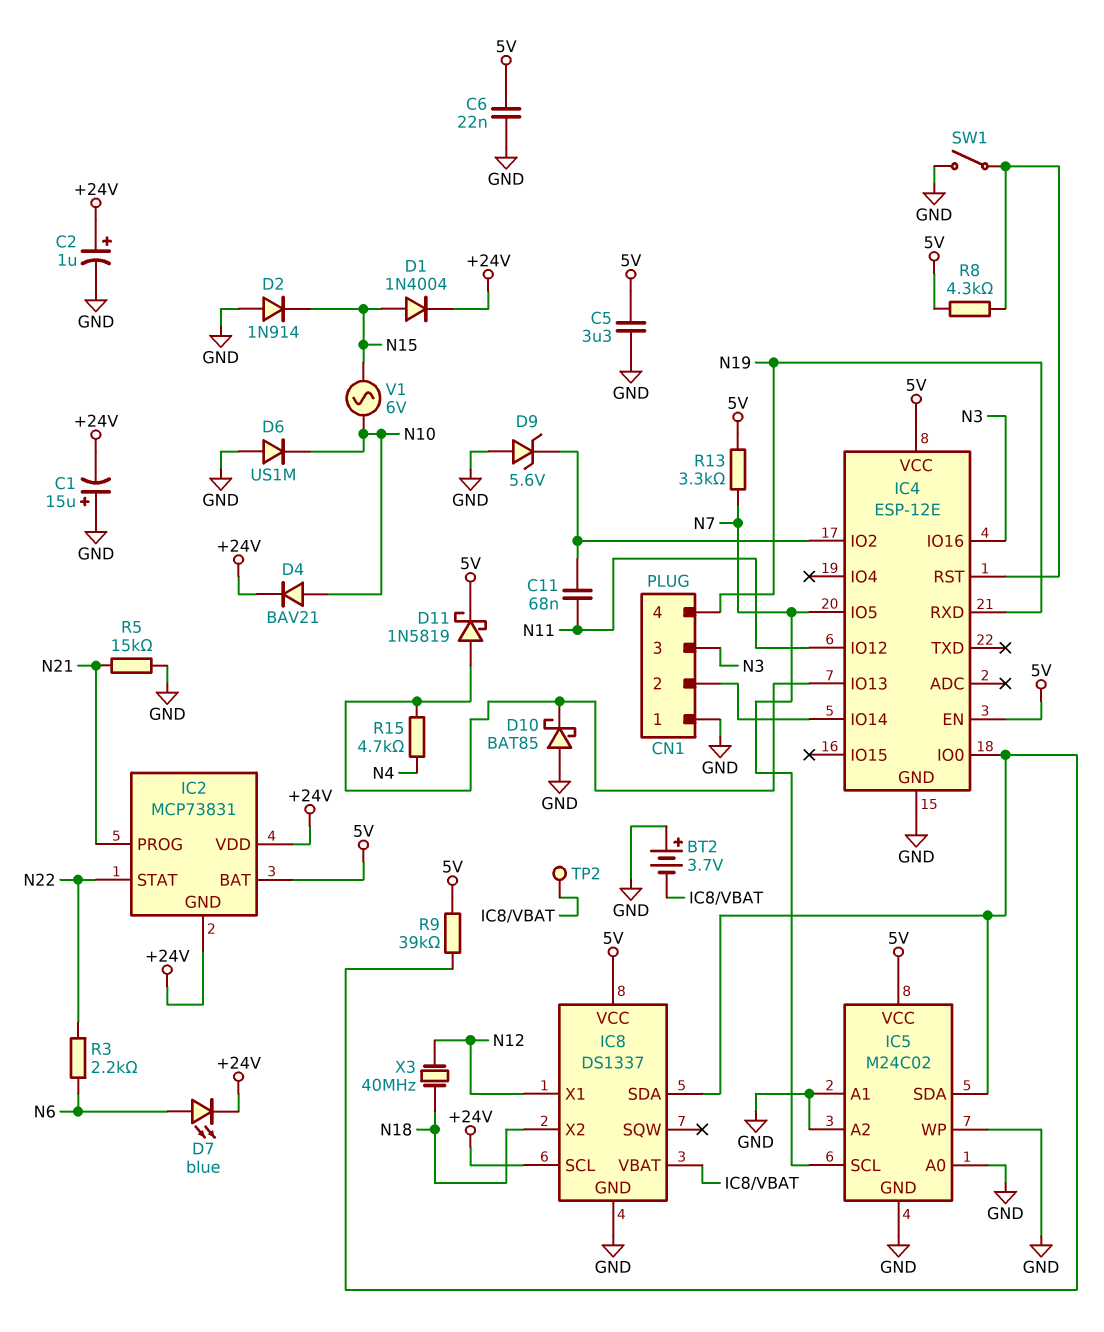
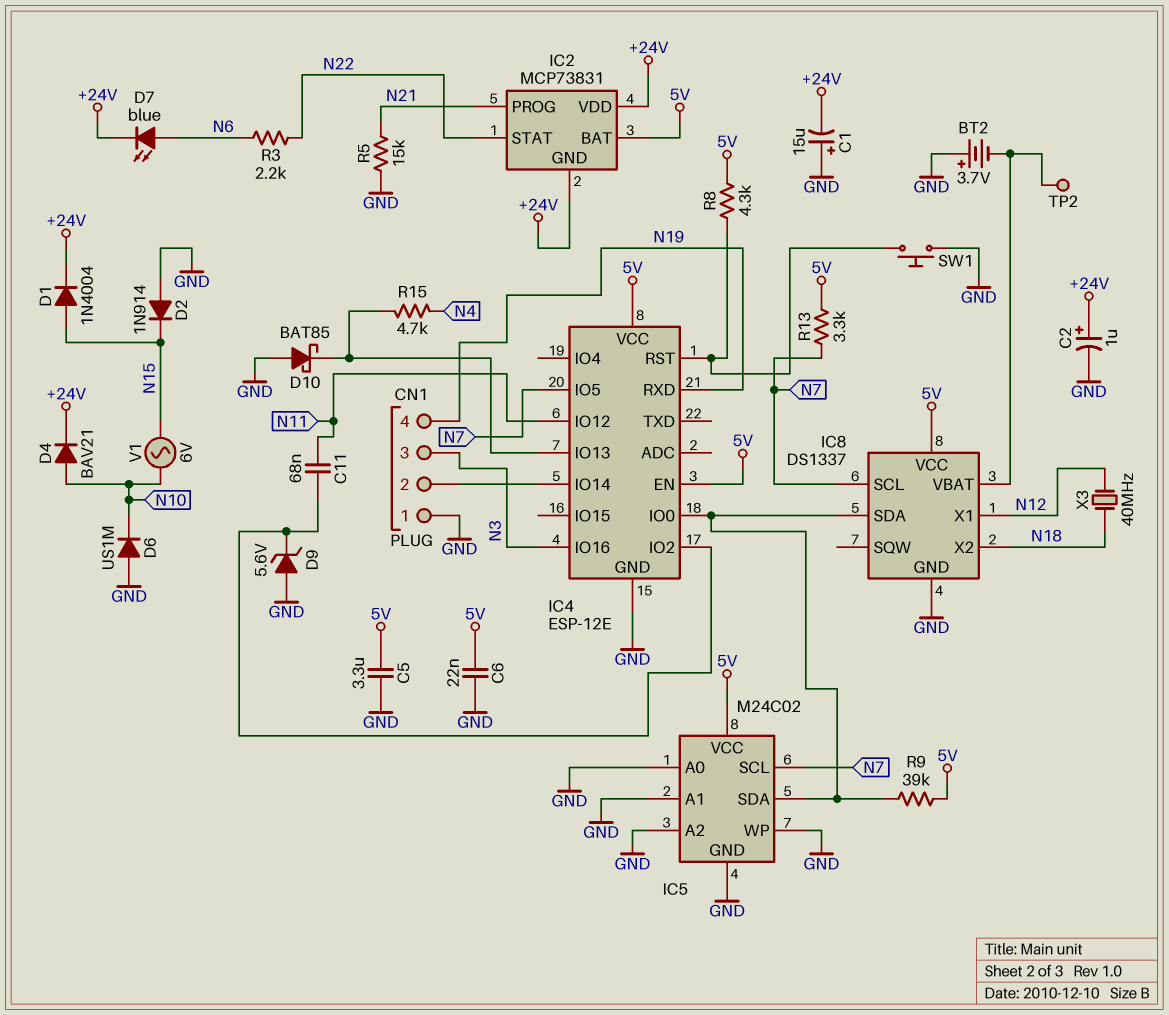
D11: schottky 1N5819 (A IC4/IO13, K 5V) -> none
IC8 pin SCL: +24V -> N7
SW1: switch (GND, IC4/RST) -> button (GND, IC4/RST)

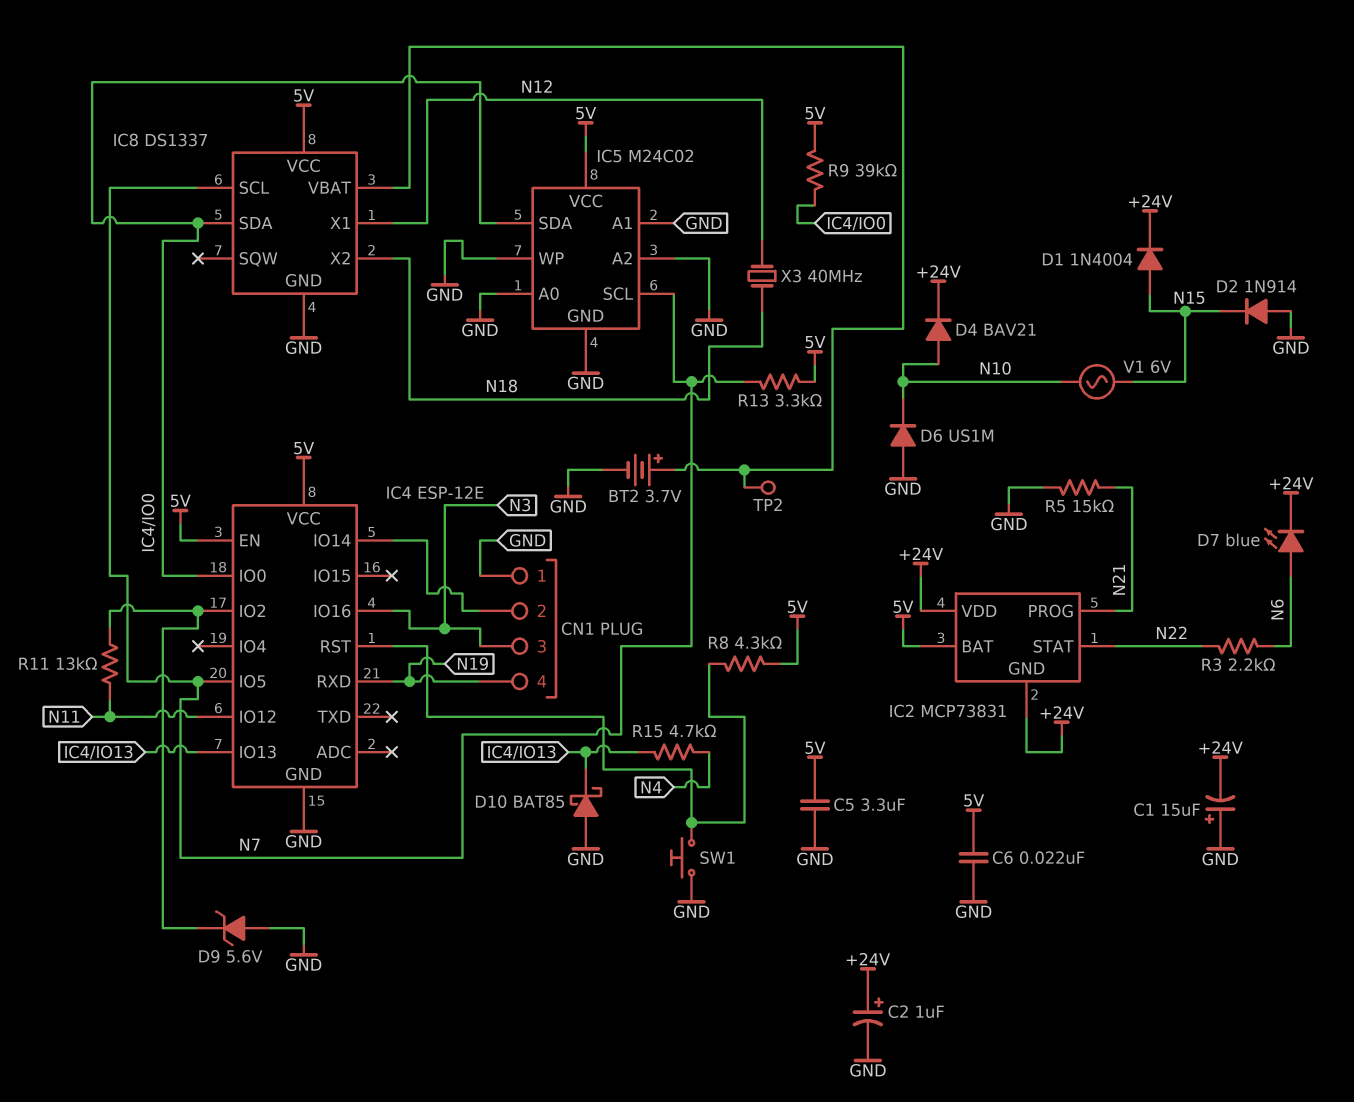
BT2: 3.7V (plus GND, minus IC8/VBAT) -> 3.7V (plus IC8/VBAT, minus GND)
C11: 68nF (IC4/IO2, N11) -> none
R11: none -> 13k (IC4/IO2, N11)

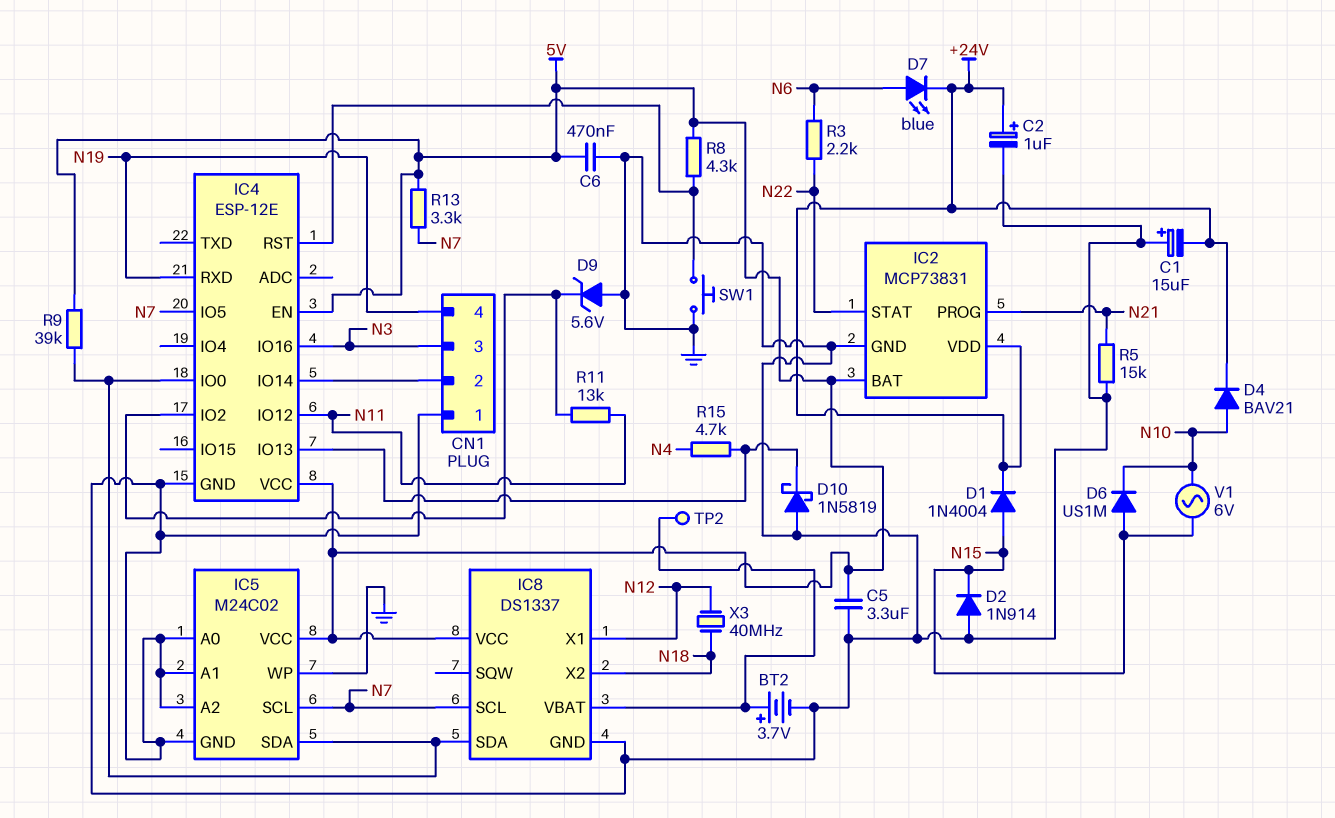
C6: 22nF (5V, GND) -> 470nF (5V, GND)
D6: diode US1M (A GND, K N10) -> diode US1M (A N15, K N10)
D10: schottky BAT85 (A GND, K IC4/IO13) -> schottky 1N5819 (A GND, K IC4/IO13)
IC2 pin GND: +24V -> GND

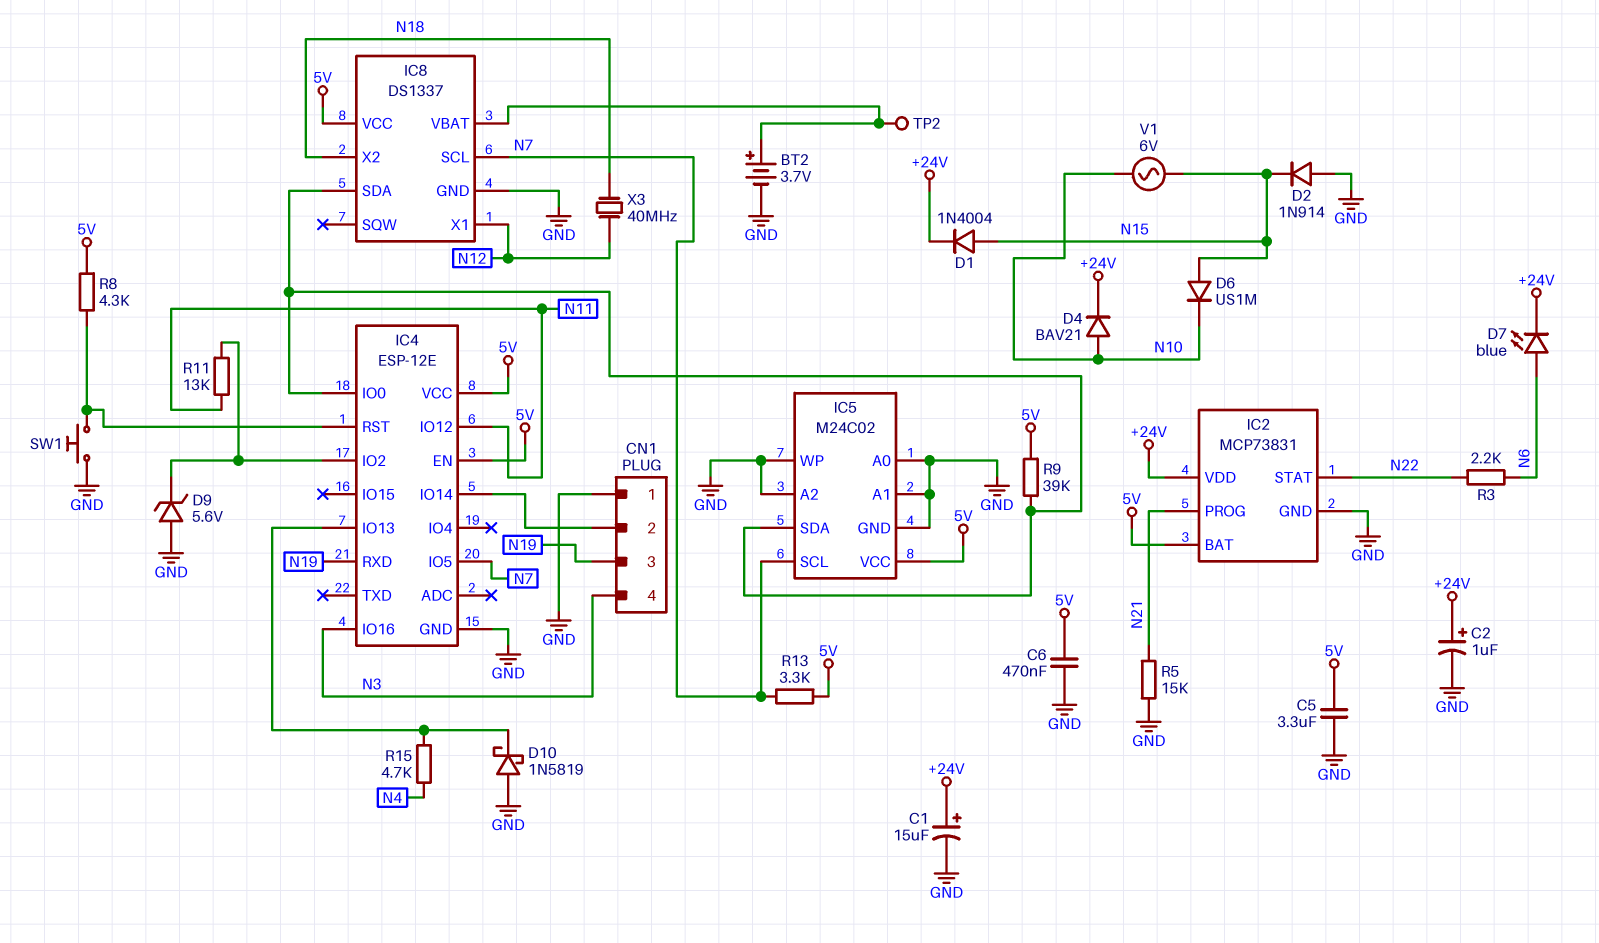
C1: 15uF (plus GND, minus +24V) -> 15uF (plus +24V, minus GND)
CN1 pin 3: N3 -> N19
CN1 pin 4: N19 -> N3

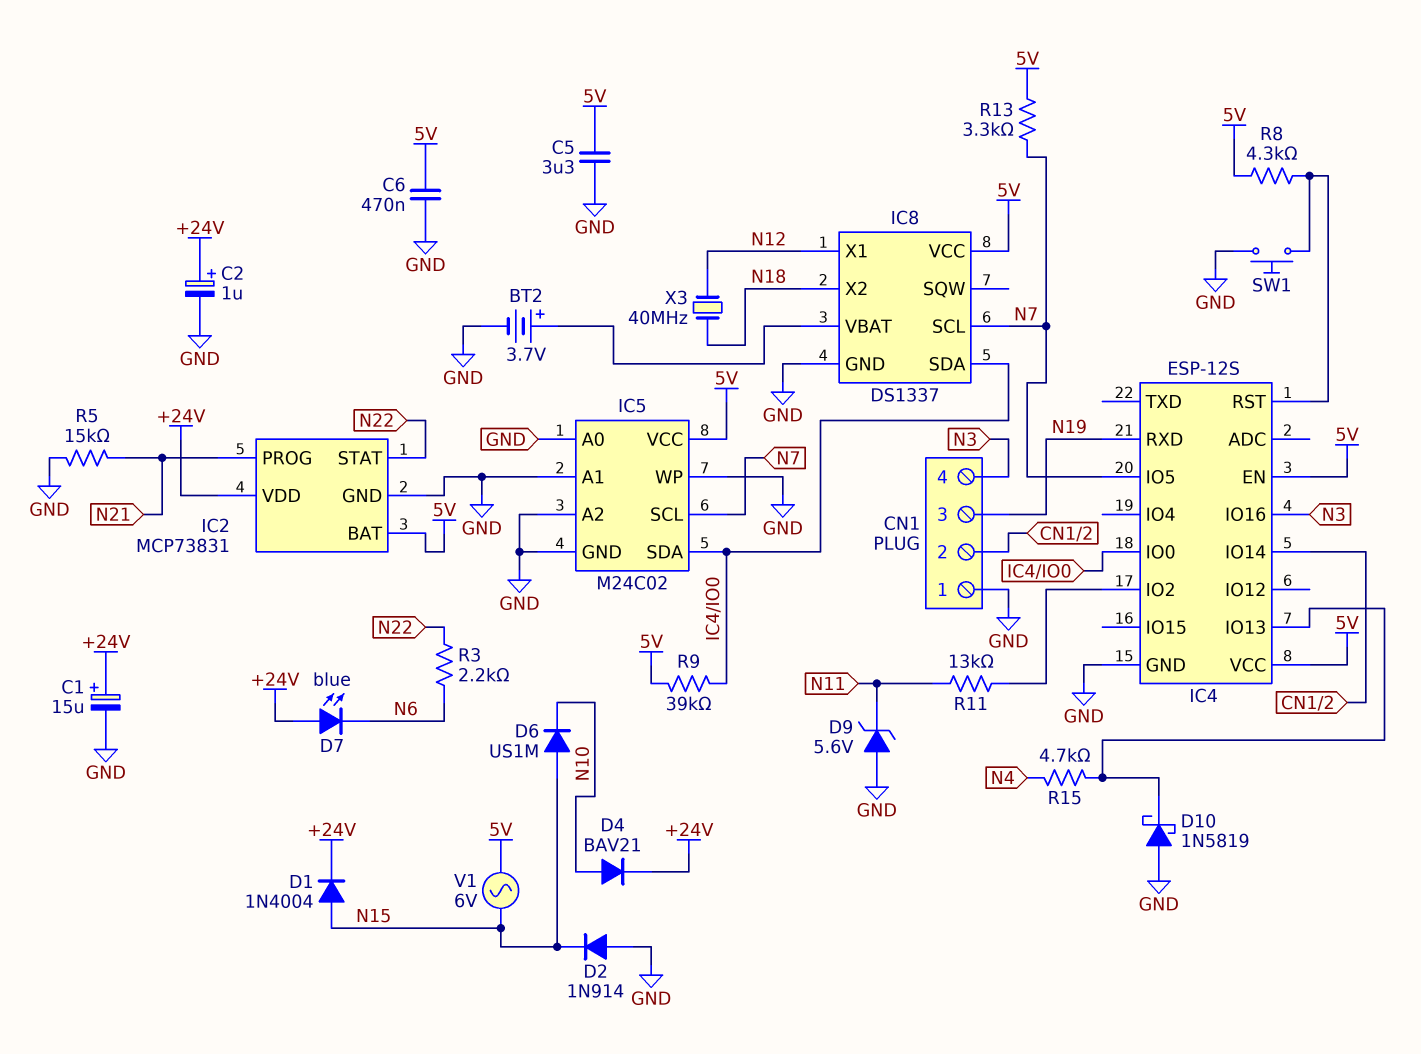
D7: LED blue (A N6, K +24V) -> LED blue (A +24V, K N6)
D9: zener 5.6V (A GND, K IC4/IO2) -> zener 5.6V (A GND, K N11)
IC4: ESP-12E -> ESP-12S
IC4 pin IO12: N11 -> none
TP2: test point (IC8/VBAT) -> none
V1: AC 6V (N10, N15) -> AC 6V (5V, N15)

